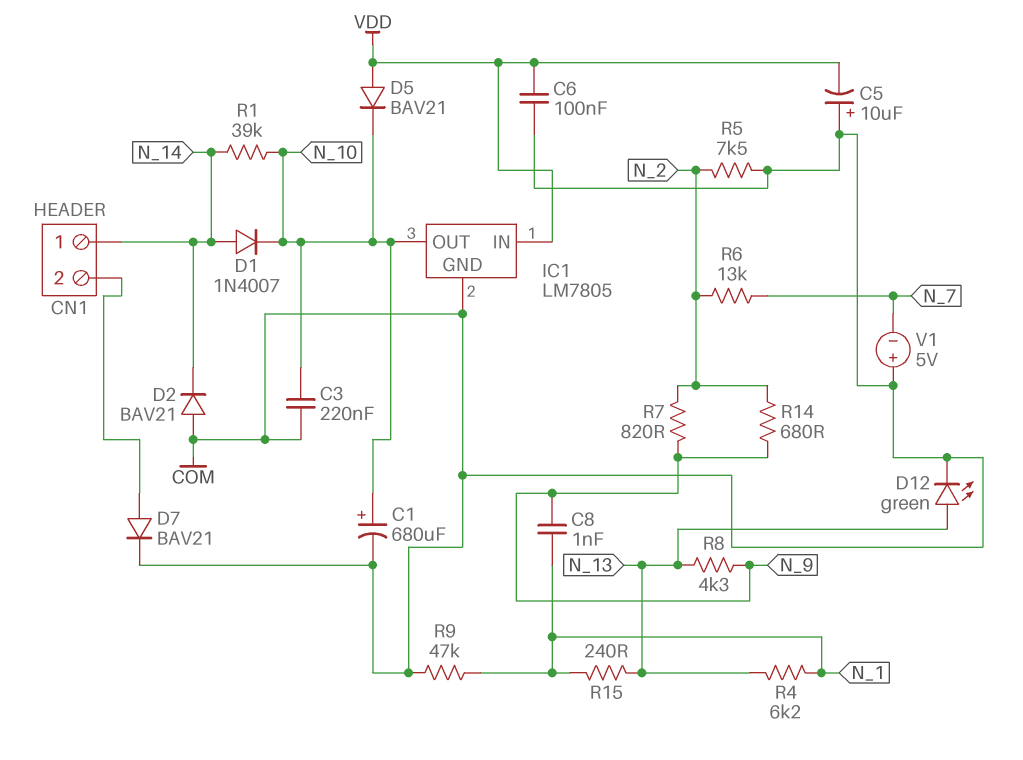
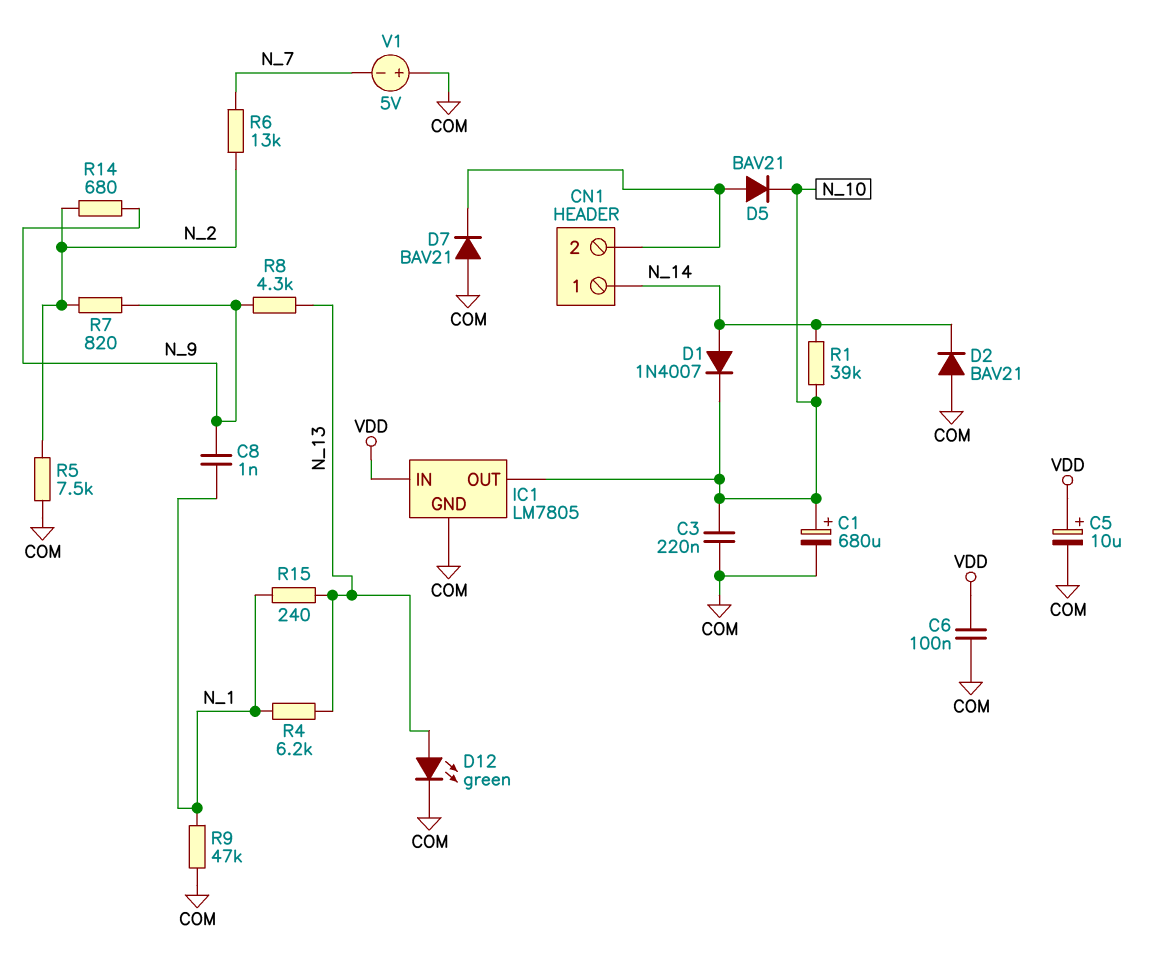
C5: 10uF (plus COM, minus VDD) -> 10uF (plus VDD, minus COM)
D5: diode BAV21 (A VDD, K N_10) -> diode BAV21 (A CN1/2, K N_10)
D7: diode BAV21 (A CN1/2, K COM) -> diode BAV21 (A COM, K CN1/2)

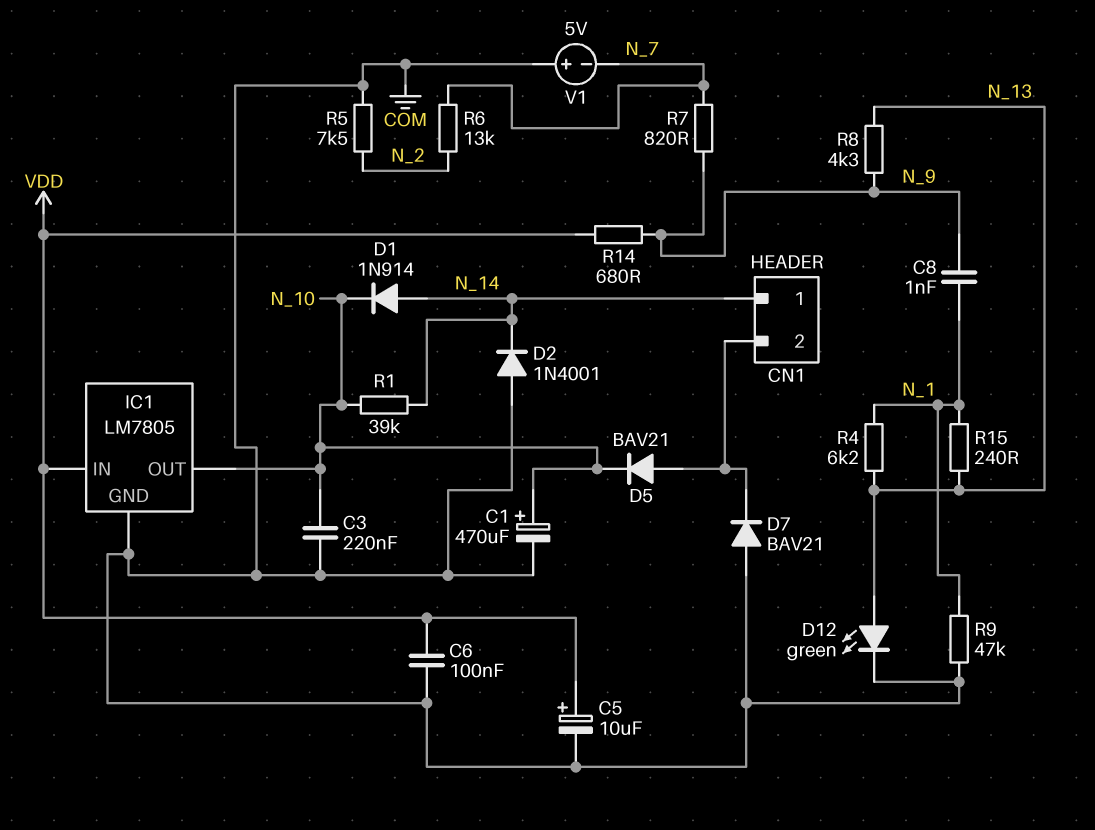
C1: 680uF (plus N_10, minus COM) -> 470uF (plus N_10, minus COM)
D1: diode 1N4007 (A N_14, K N_10) -> diode 1N914 (A N_14, K N_10)
D2: diode BAV21 (A COM, K N_14) -> diode 1N4001 (A COM, K N_14)
R7: 820 (N_2, N_9) -> 820 (N_7, N_9)
R14: 680 (N_2, N_9) -> 680 (N_9, VDD)

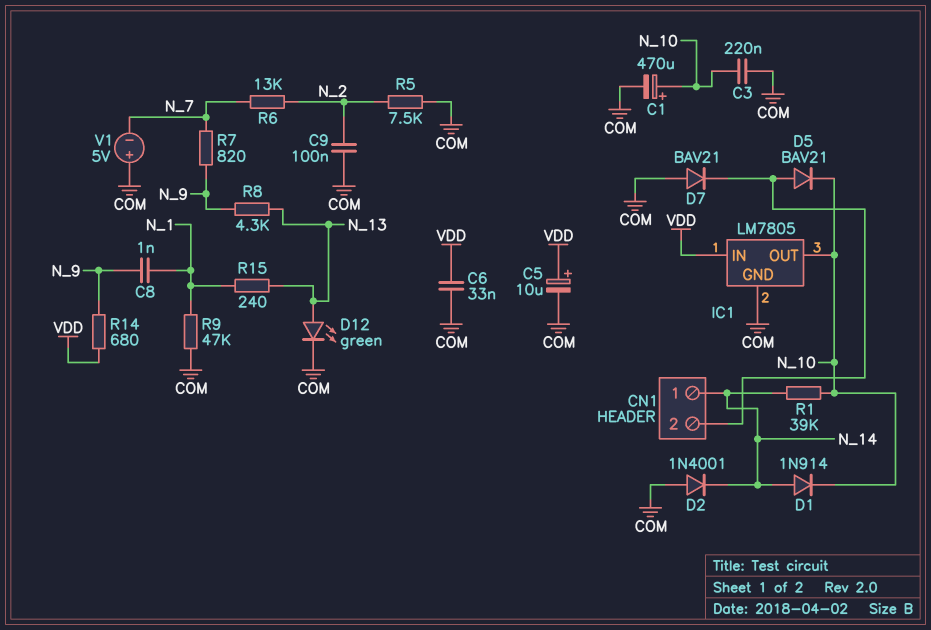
C6: 100nF (COM, VDD) -> 33nF (COM, VDD)
C9: none -> 100nF (COM, N_2)
R4: 6.2k (N_1, N_13) -> none

